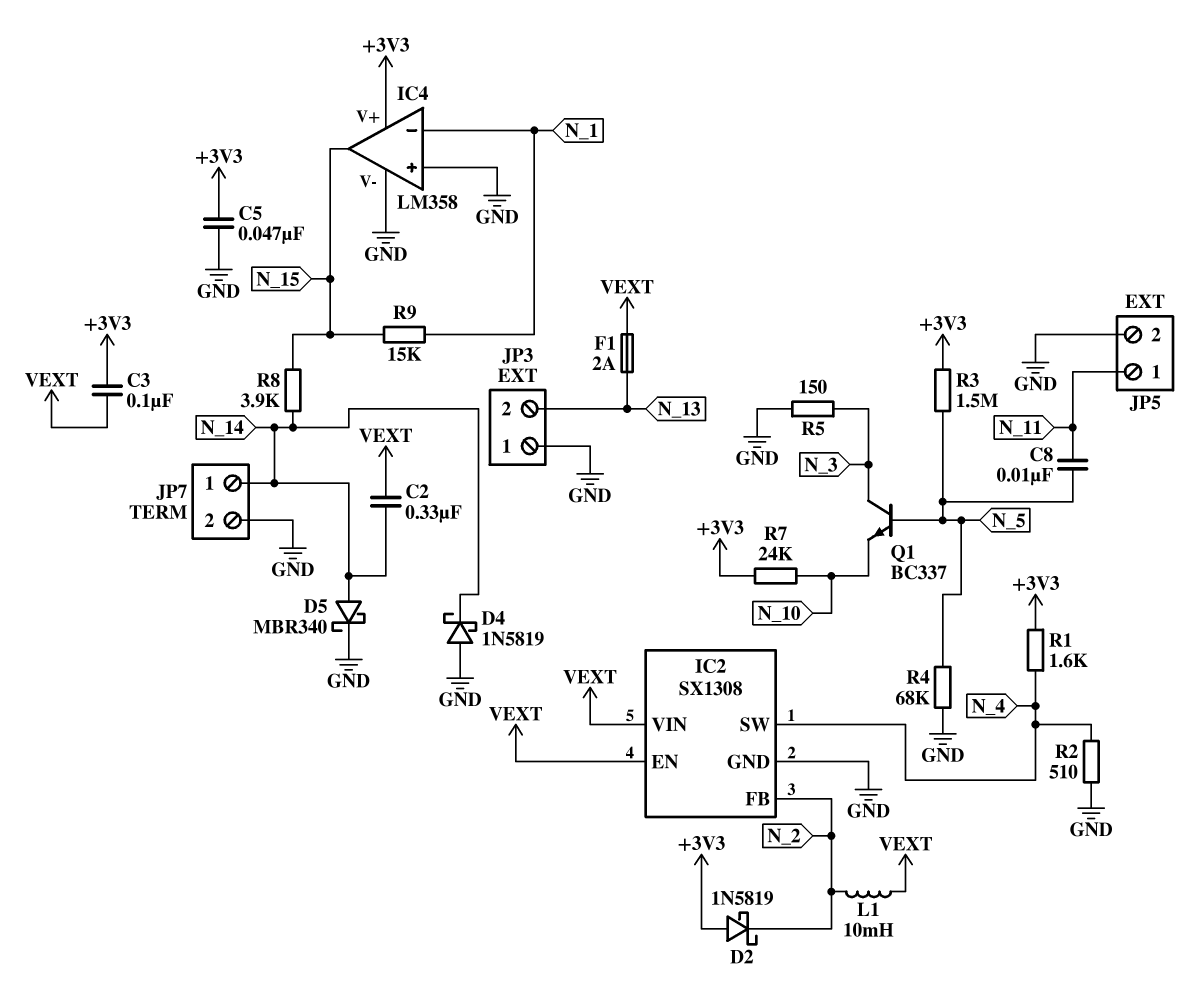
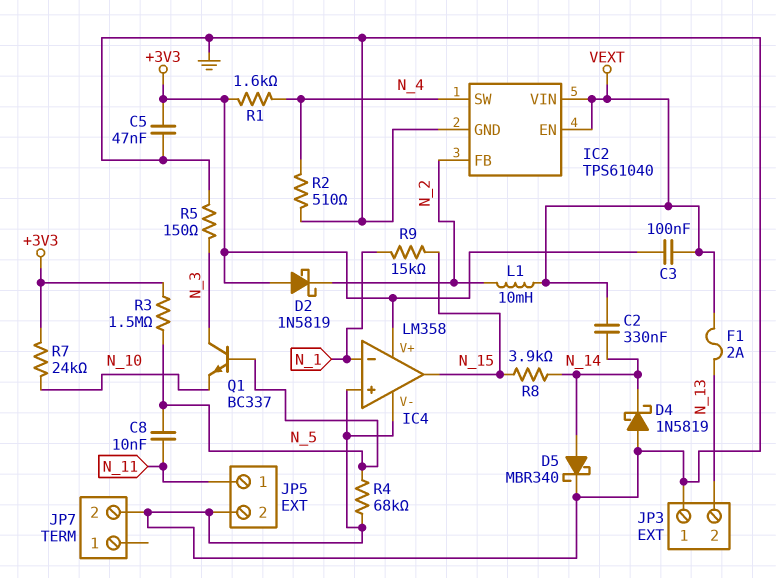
IC2: SX1308 -> TPS61040
JP7 pin 1: N_14 -> none

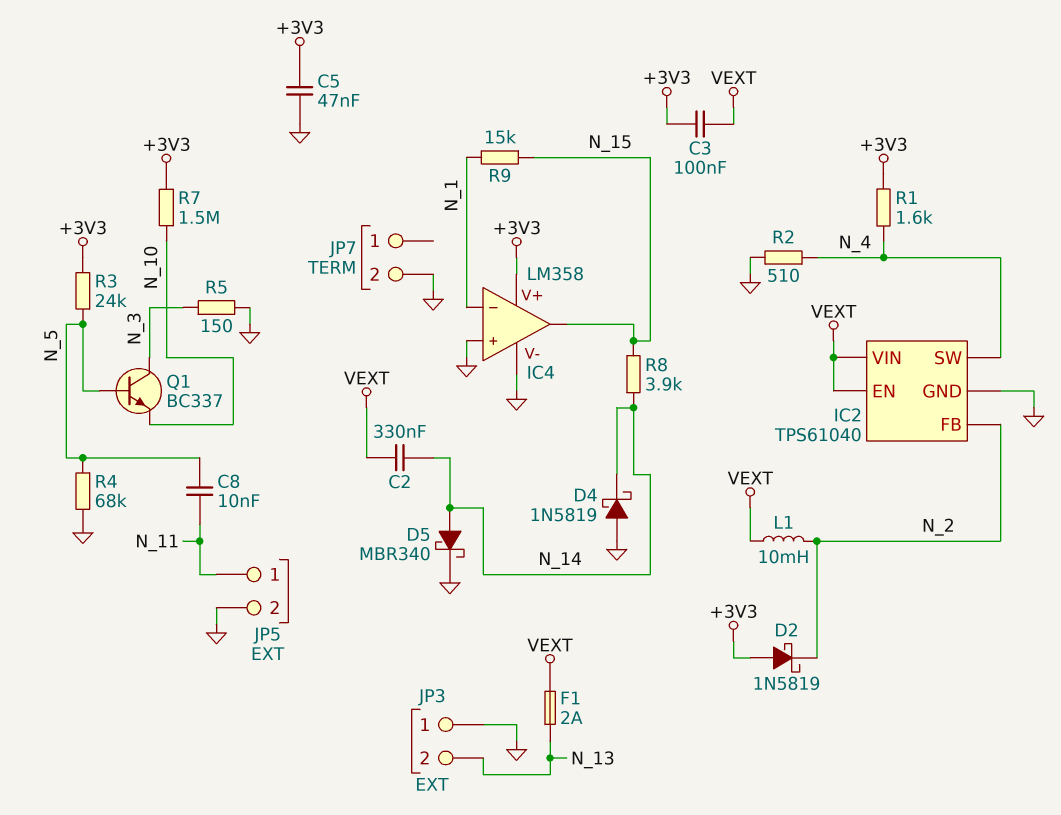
R3: 1.5M (+3V3, N_5) -> 24k (+3V3, N_5)
R7: 24k (+3V3, N_10) -> 1.5M (+3V3, N_10)

